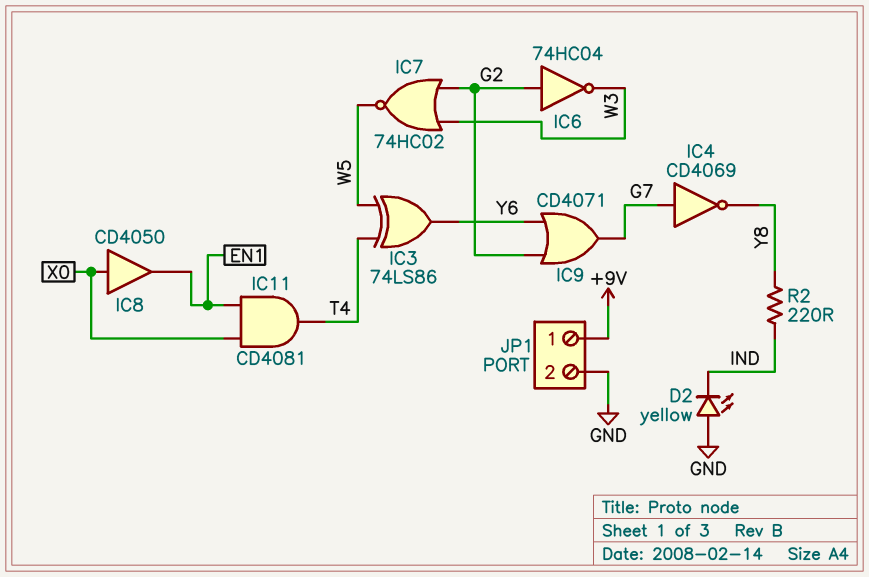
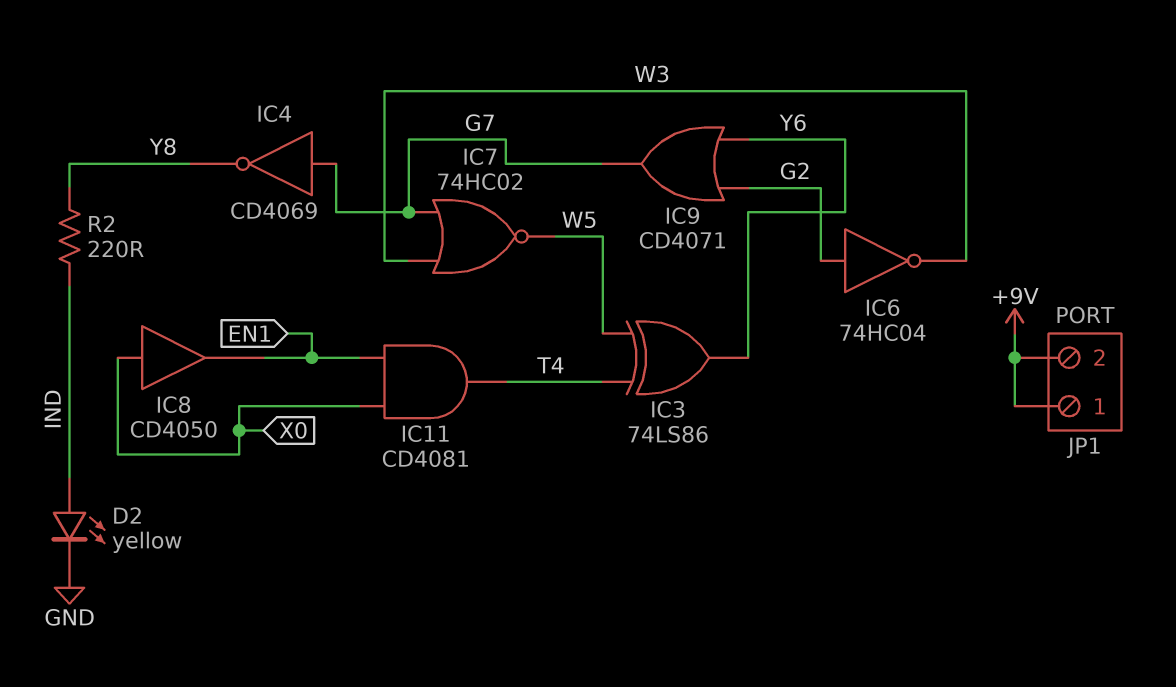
D2: LED yellow (A GND, K IND) -> LED yellow (A IND, K GND)
IC7: NOR 74HC02 (in G2, in W3, out W5) -> NOR 74HC02 (in G7, in W3, out W5)
JP1 pin 2: GND -> +9V

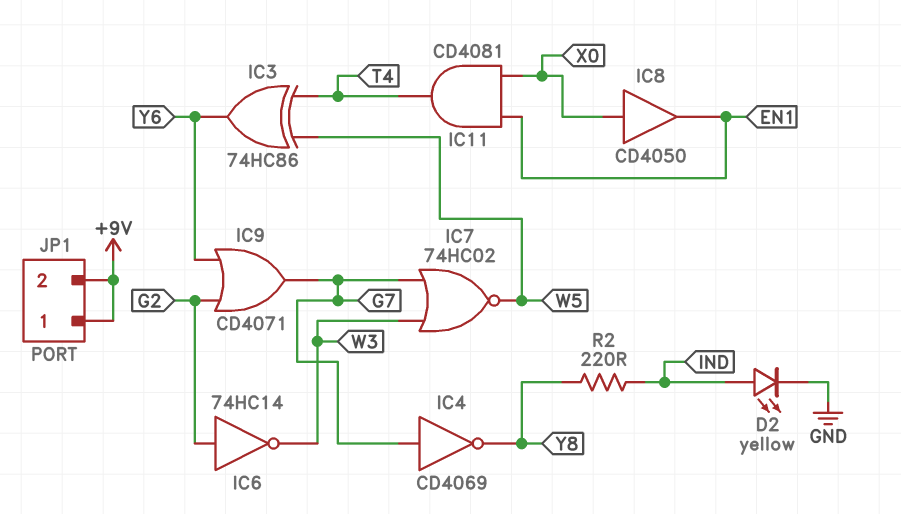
IC3: XOR 74LS86 (in T4, in W5, out Y6) -> XOR 74HC86 (in T4, in W5, out Y6)
IC6: NOT 74HC04 (in G2, out W3) -> NOT 74HC14 (in G2, out W3)

